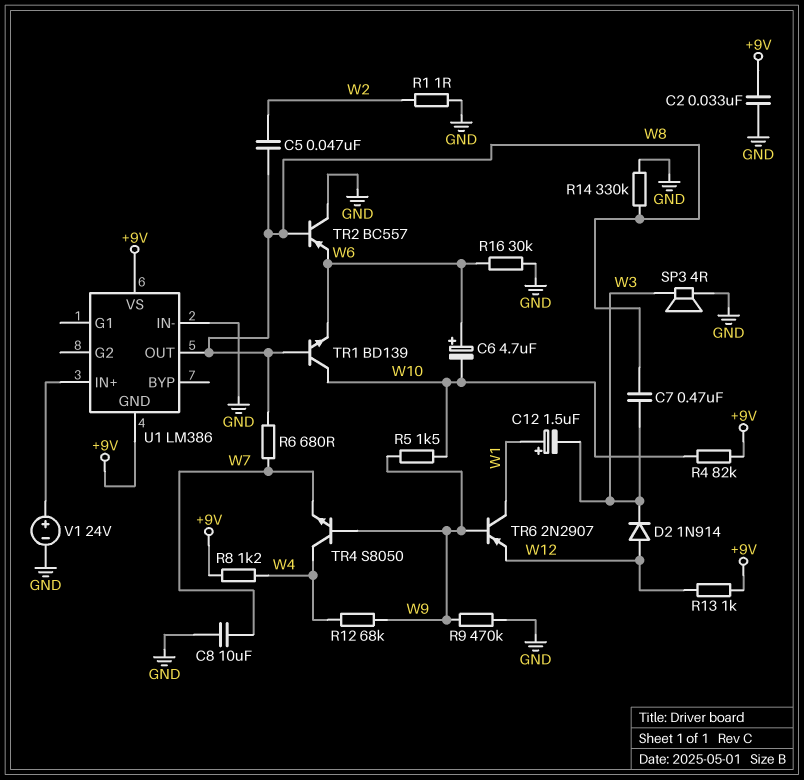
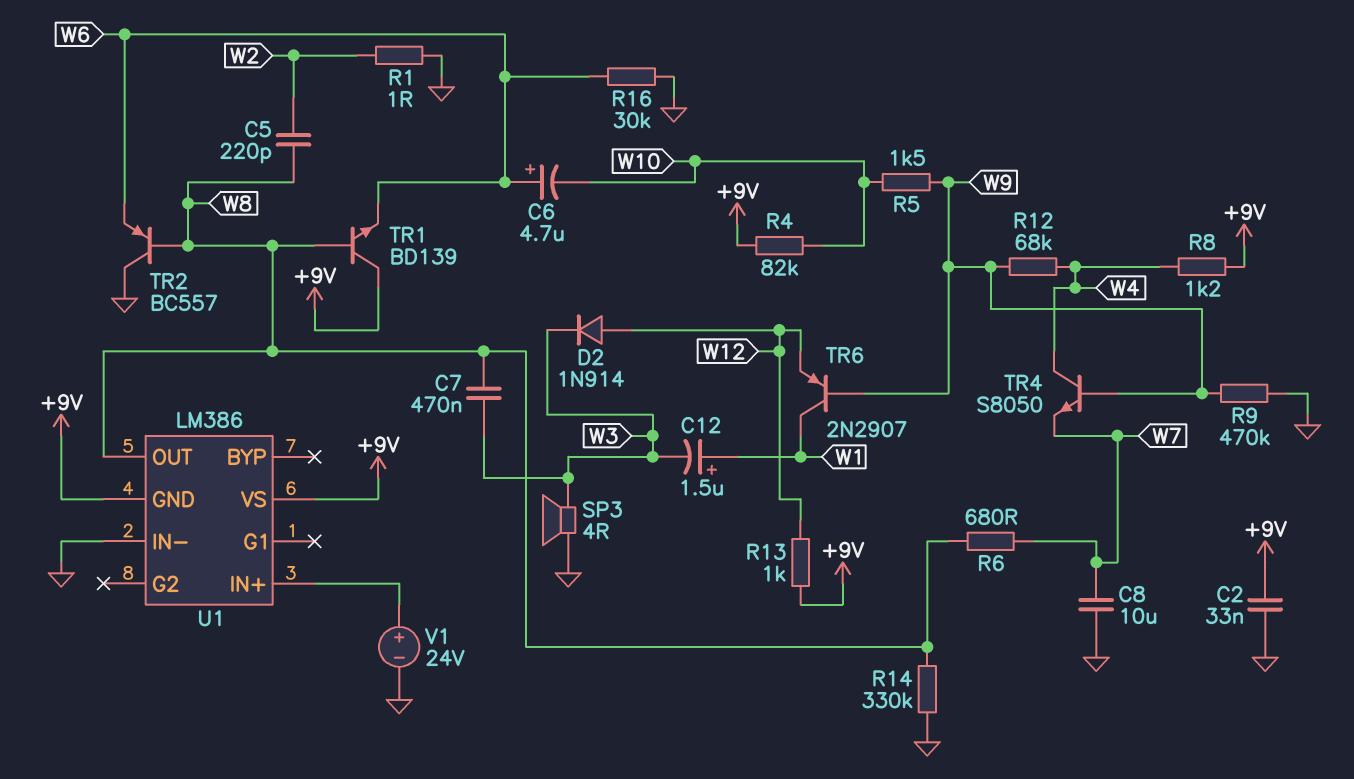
C5: 47nF (W2, W8) -> 220pF (W2, W8)
TR1: NPN BD139 (B W8, C W10, E W6) -> NPN BD139 (B W8, C +9V, E W6)

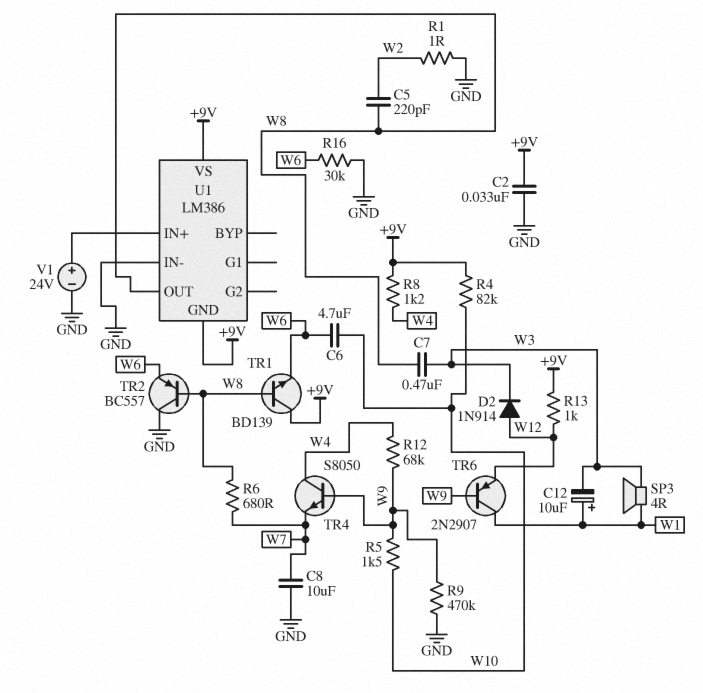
C6: 4.7uF (plus W6, minus W10) -> 4.7uF (W6, W10)
C12: 1.5uF (plus W1, minus W3) -> 10uF (plus W1, minus W3)
R14: 330k (GND, W8) -> none
SP3: speaker 4R (GND, W3) -> speaker 4R (W1, W3)

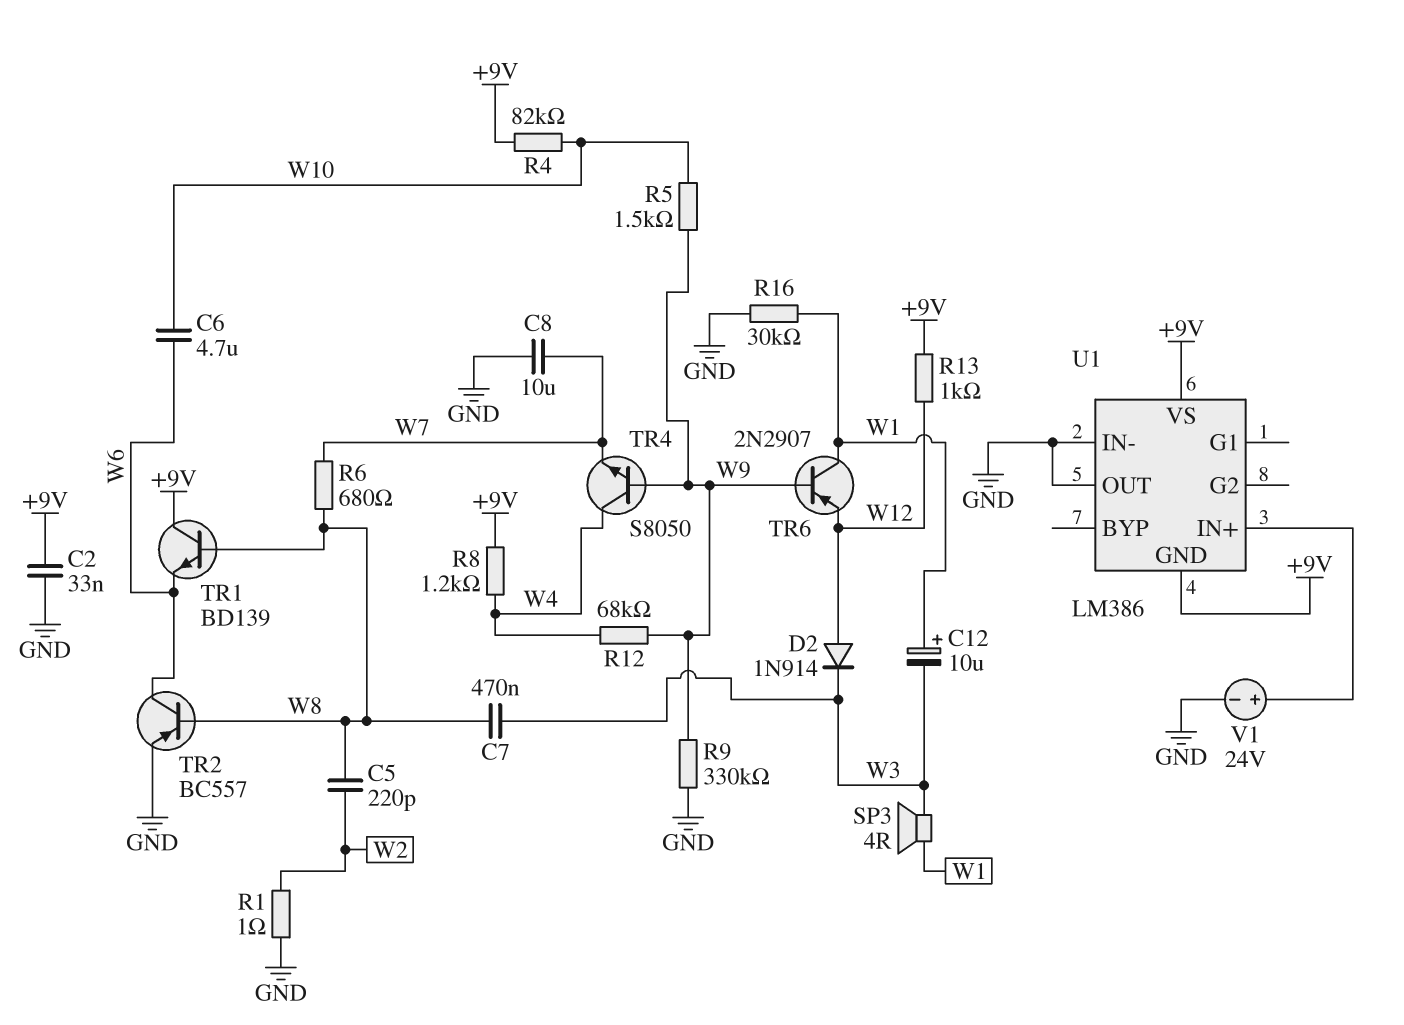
R9: 470k (GND, W9) -> 330k (GND, W9)
R16: 30k (GND, W6) -> 30k (GND, W1)
TR2: PNP BC557 (B W8, C GND, E W6) -> PNP BC557 (B W8, C W6, E GND)
U1 pin OUT: W8 -> GND

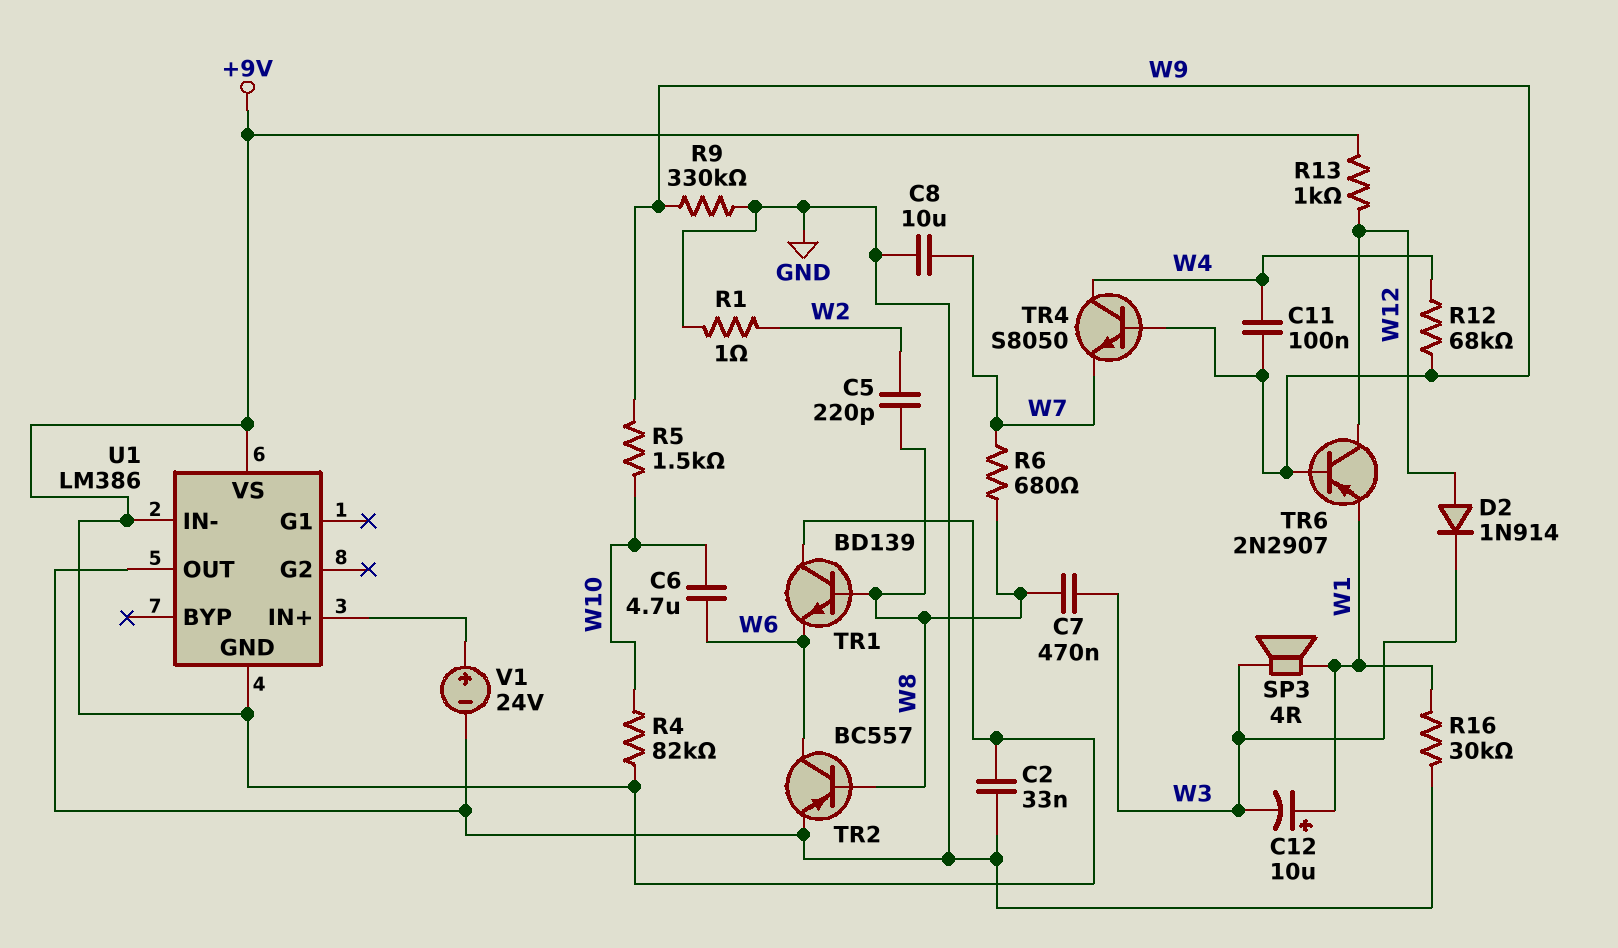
C11: none -> 100nF (W4, W9)
R8: 1.2k (+9V, W4) -> none
TR6: PNP 2N2907 (B W9, C W1, E W12) -> PNP 2N2907 (B W9, C W12, E W1)
U1 pin IN-: GND -> +9V

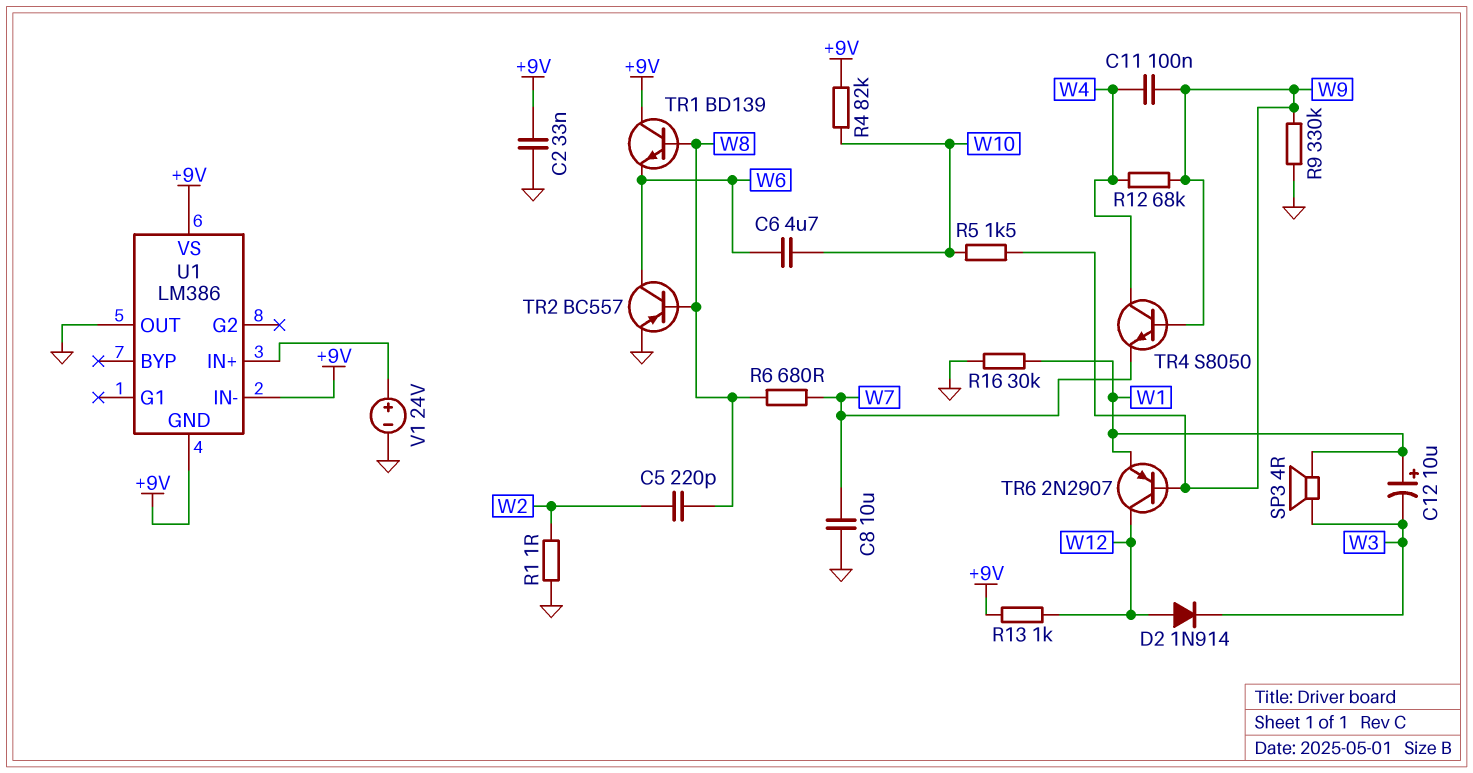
C7: 470nF (W3, W8) -> none

